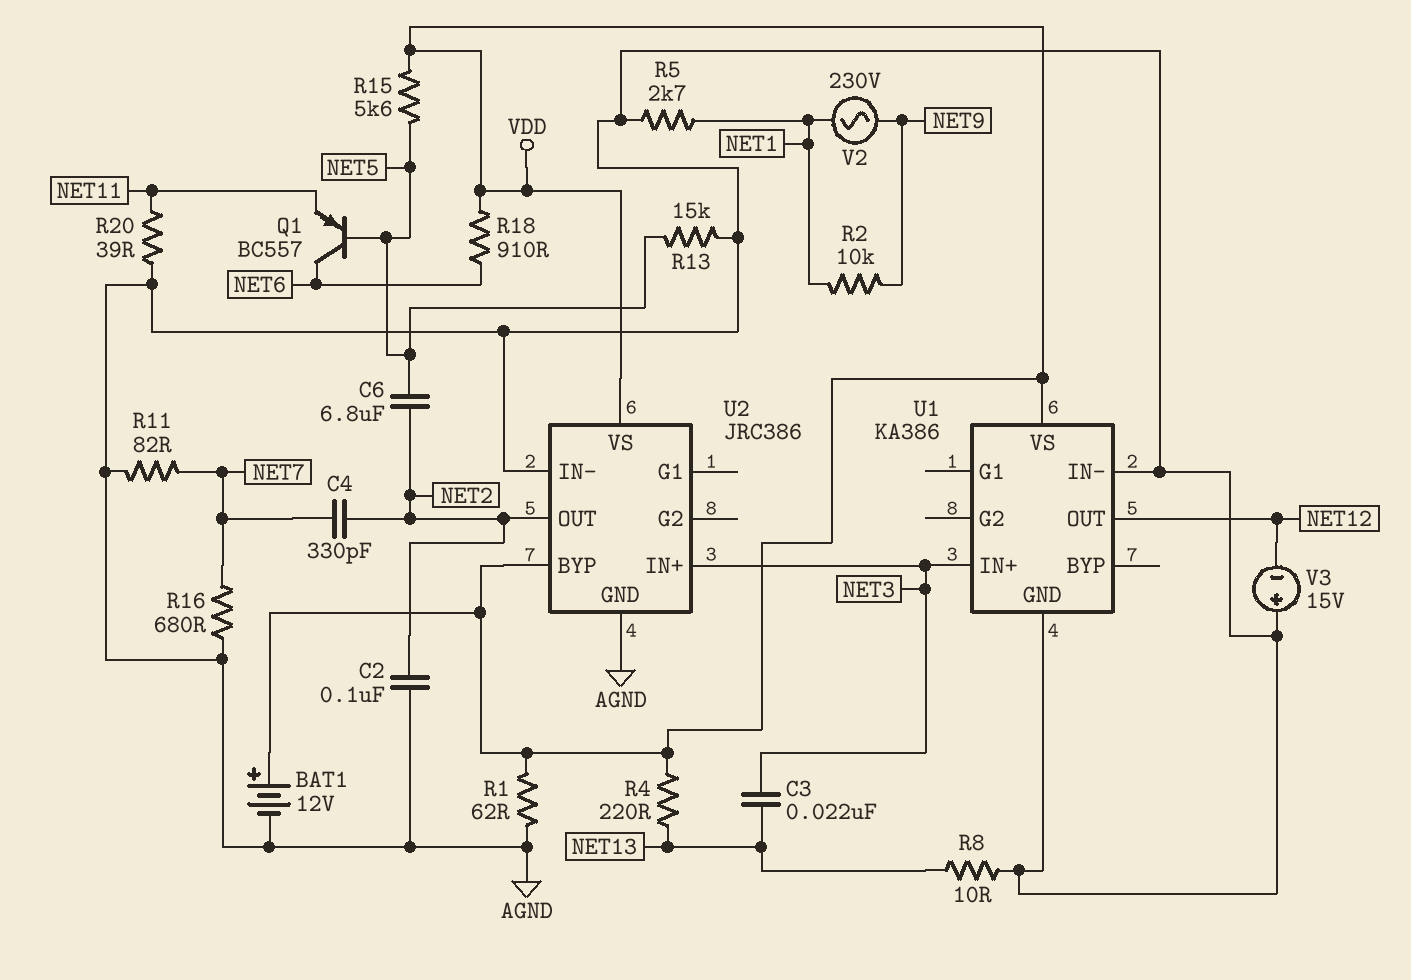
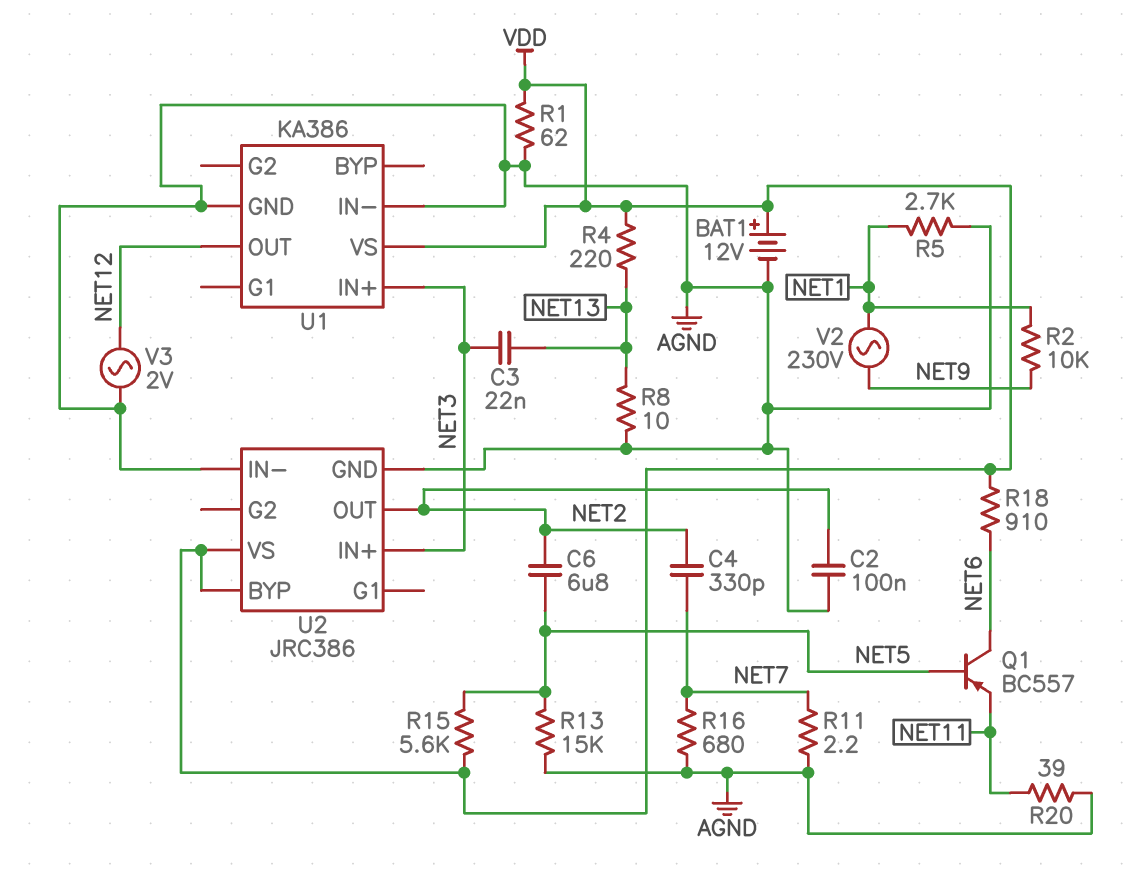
R11: 82 (AGND, NET7) -> 2.2 (AGND, NET7)
V3: 15V (plus AGND, minus NET12) -> AC 2V (AGND, NET12)

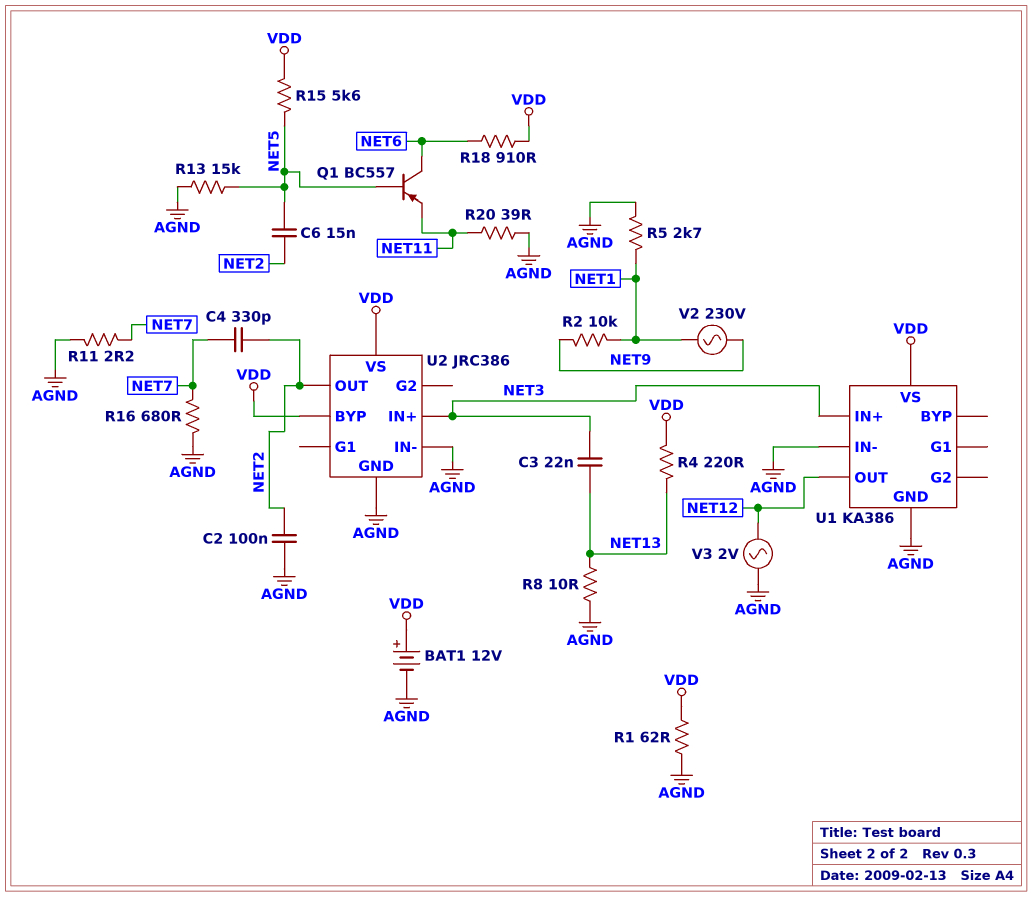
C6: 6.8uF (NET2, NET5) -> 15nF (NET2, NET5)

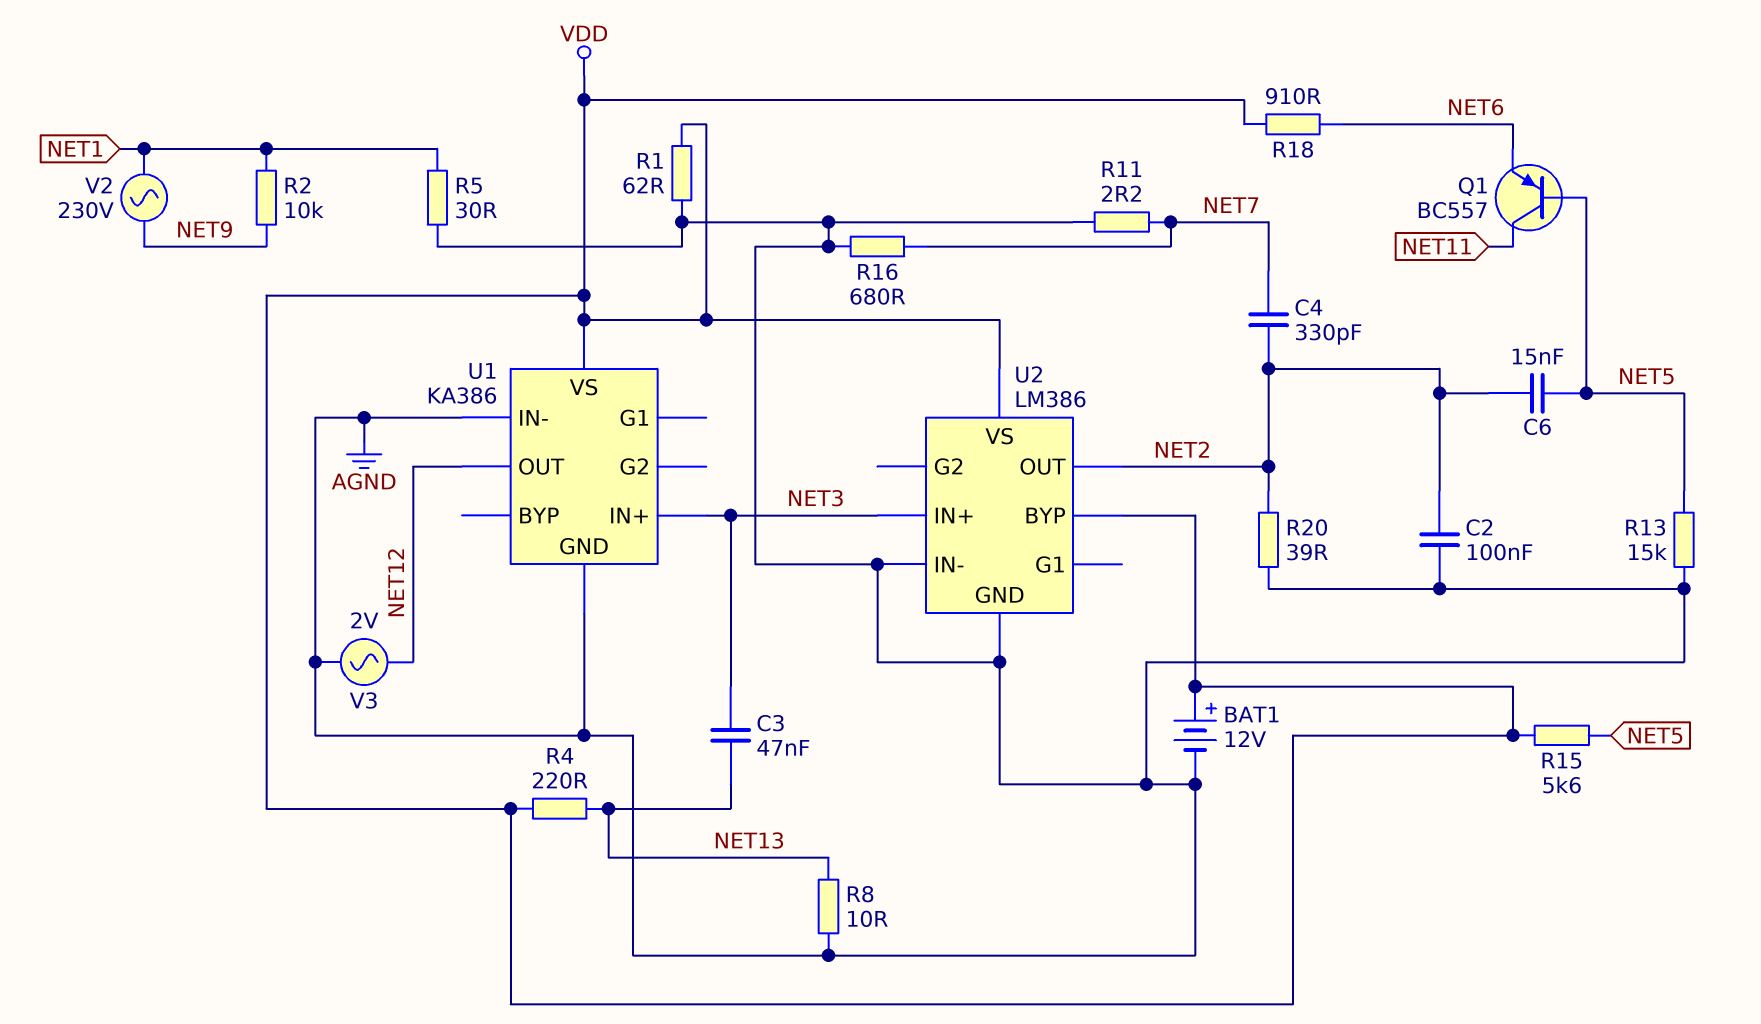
C3: 22nF (NET3, NET13) -> 47nF (NET3, NET13)
Q1: PNP BC557 (B NET5, C NET6, E NET11) -> PNP BC557 (B NET5, C NET11, E NET6)
R5: 2.7k (AGND, NET1) -> 30 (AGND, NET1)
R20: 39 (AGND, NET11) -> 39 (AGND, NET2)
U2: JRC386 -> LM386

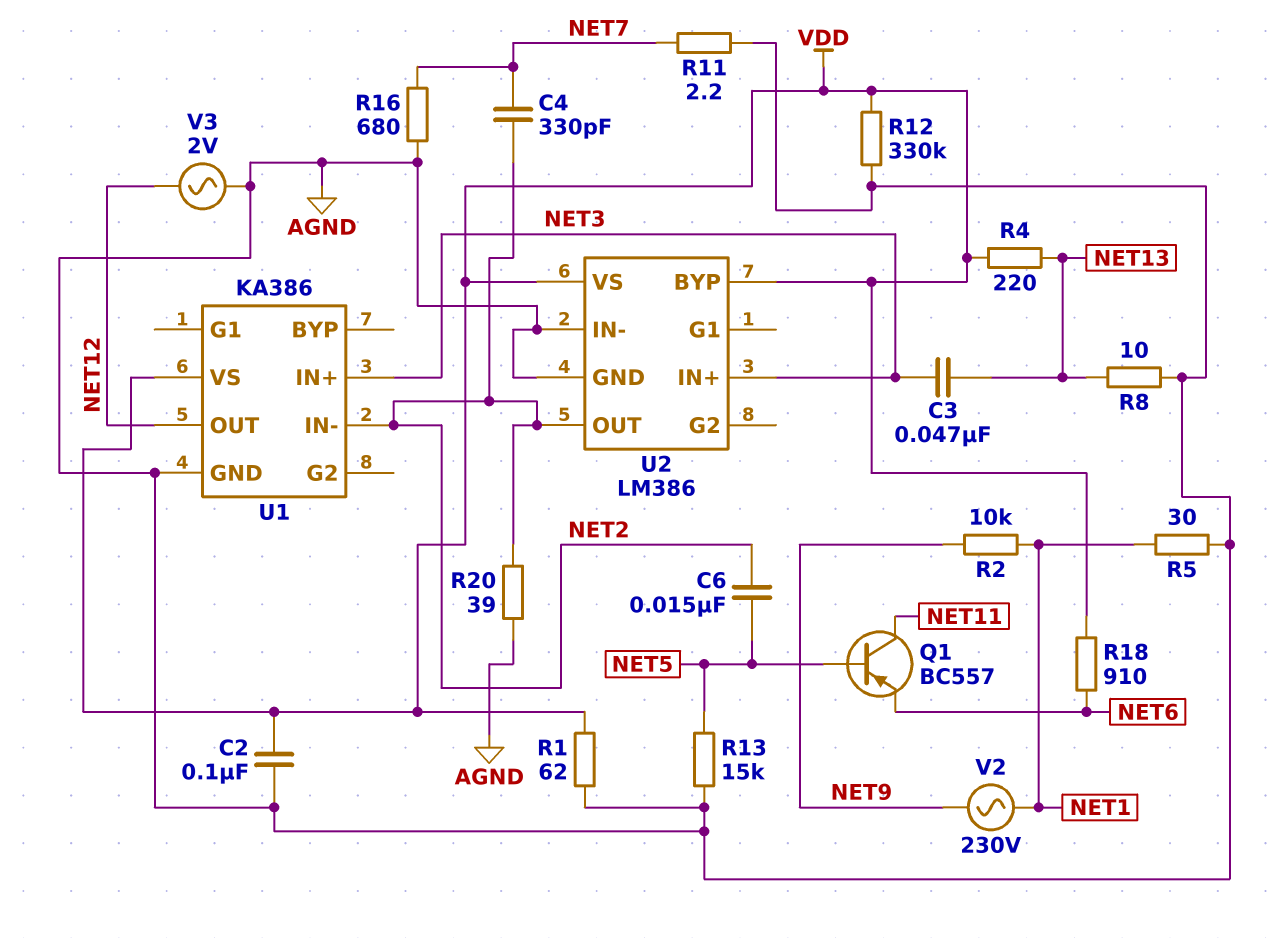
BAT1: 12V (plus VDD, minus AGND) -> none
C2: 100nF (AGND, NET2) -> 100nF (AGND, VDD)
R12: none -> 330k (AGND, VDD)
R15: 5.6k (NET5, VDD) -> none
U1 pin IN-: AGND -> NET2

